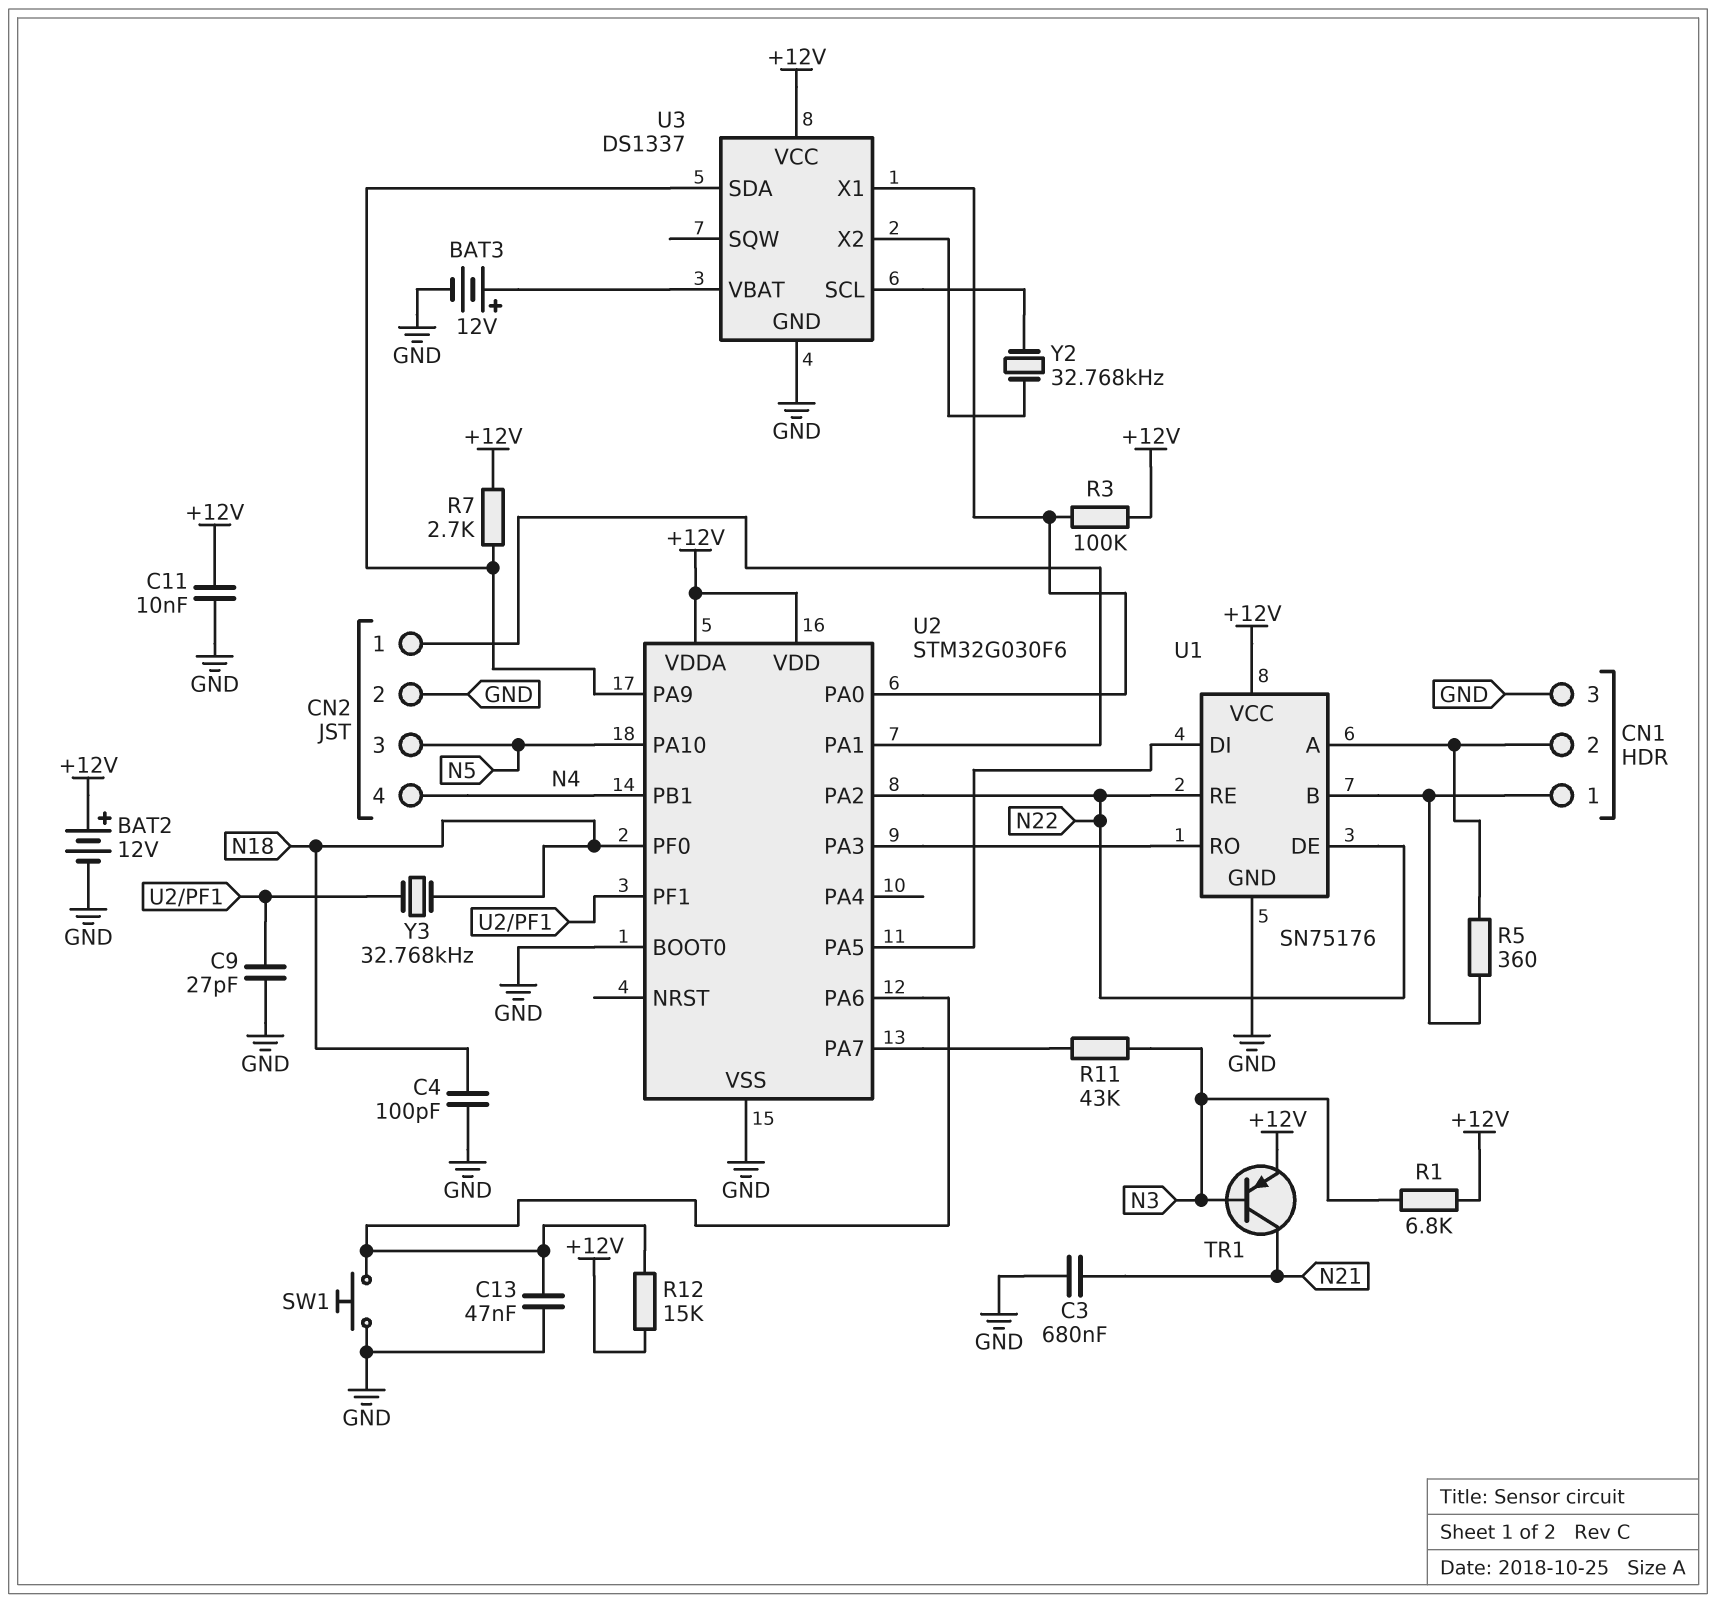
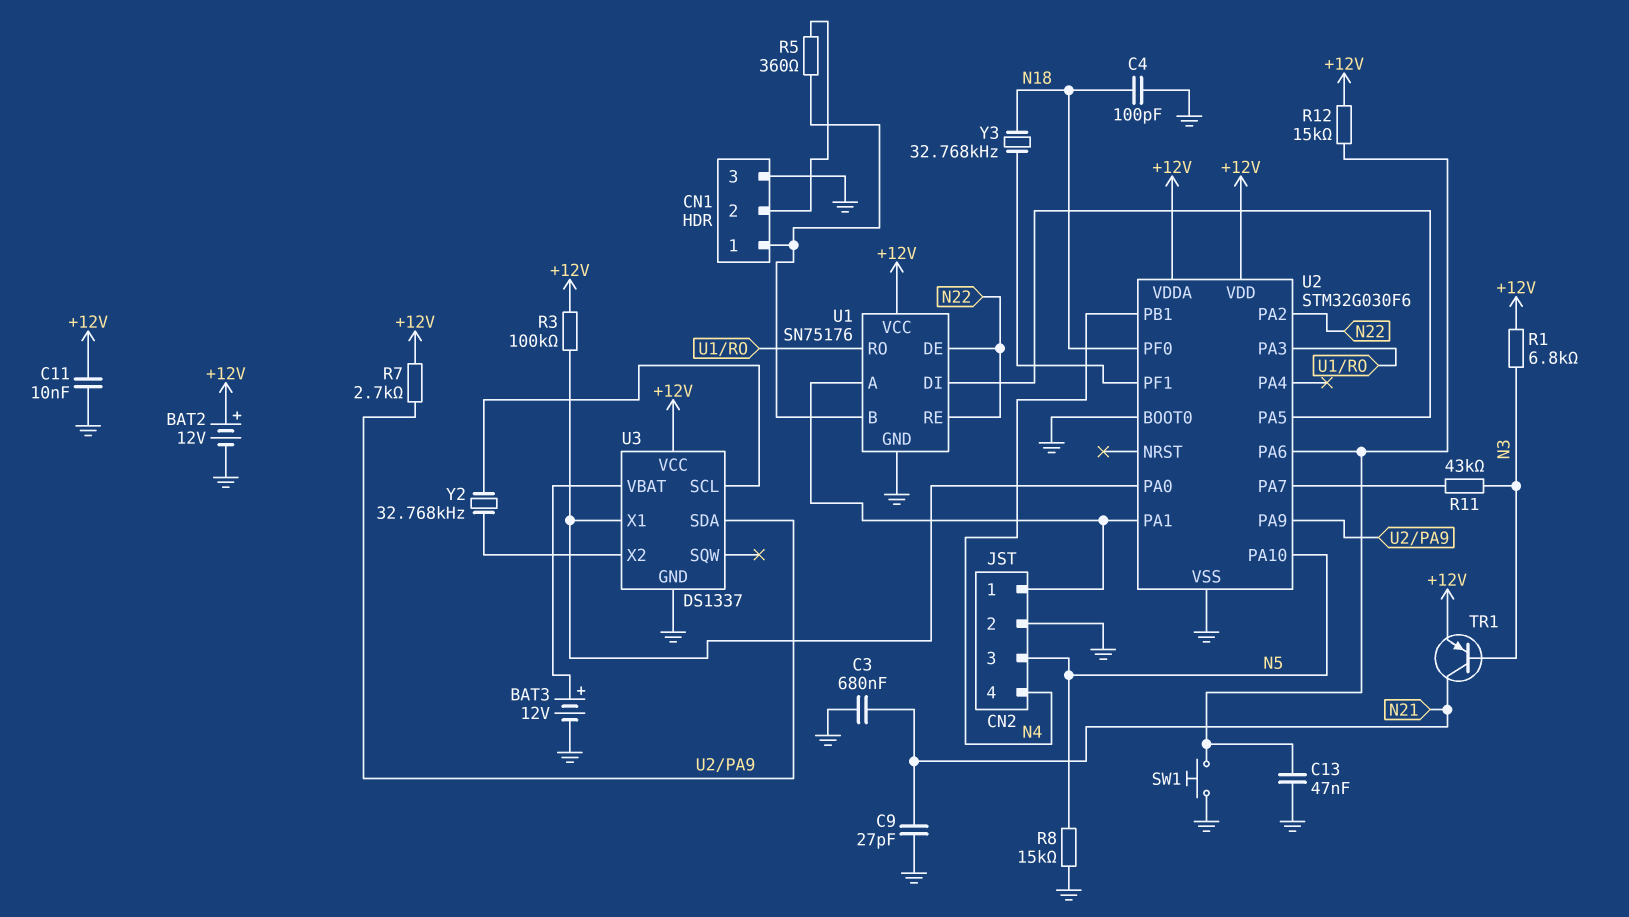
C9: 27pF (GND, U2/PF1) -> 27pF (GND, N21)
R8: none -> 15k (GND, N5)
U1 pin A: CN1/2 -> CN2/1

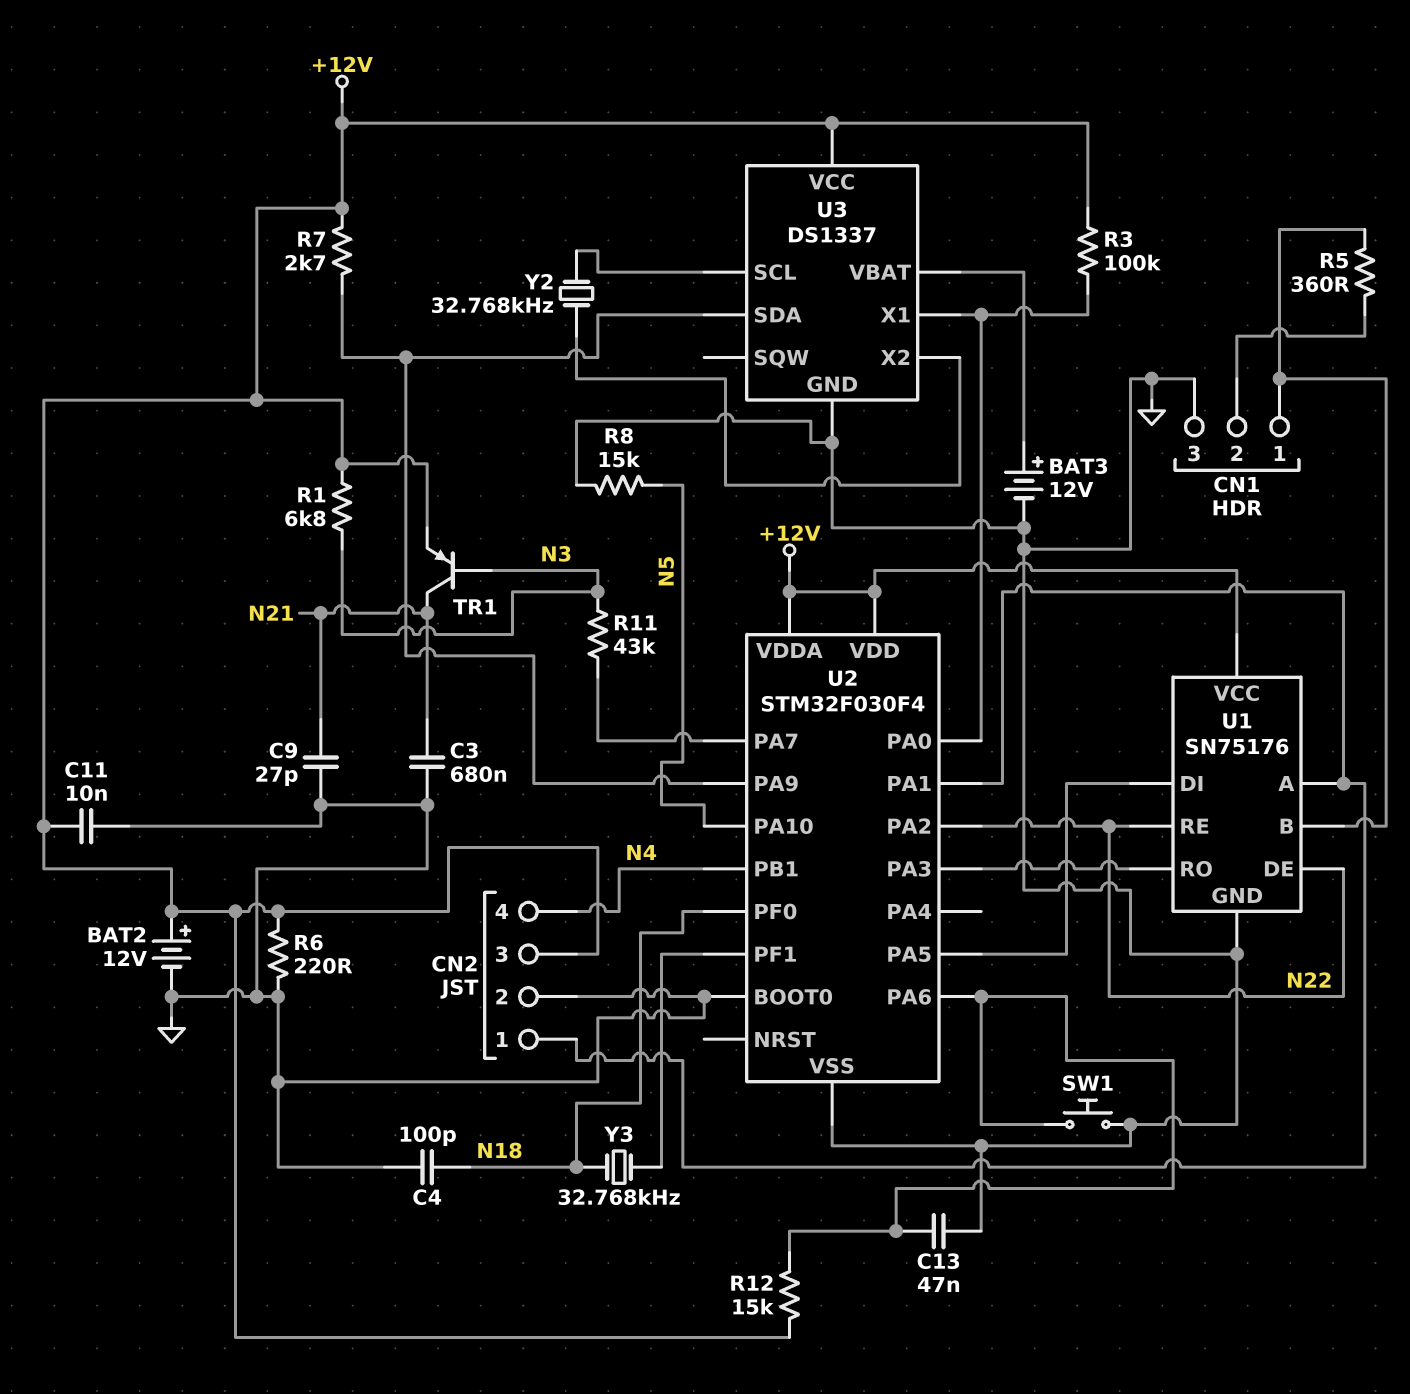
CN2 pin 3: N5 -> +12V
R6: none -> 220 (+12V, GND)
U2: STM32G030F6 -> STM32F030F4

